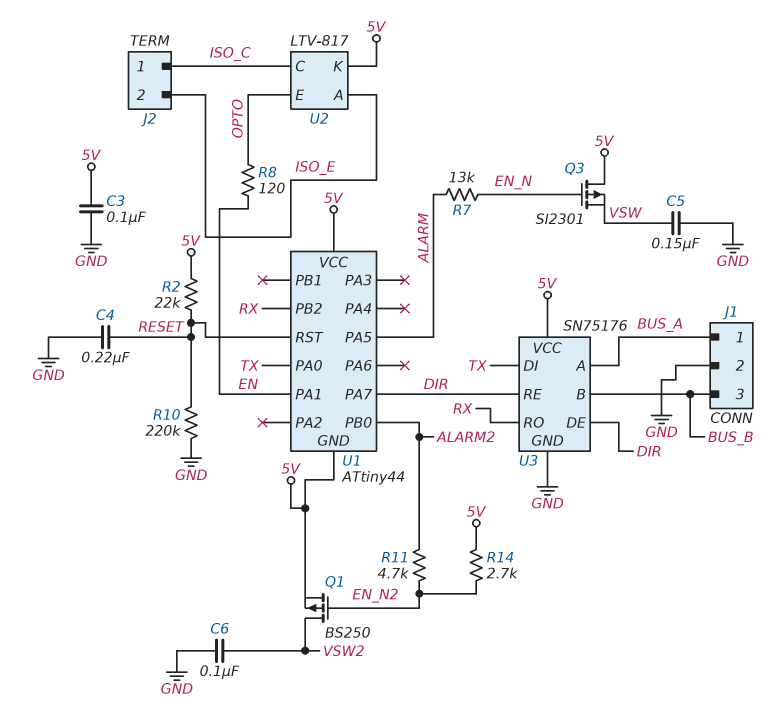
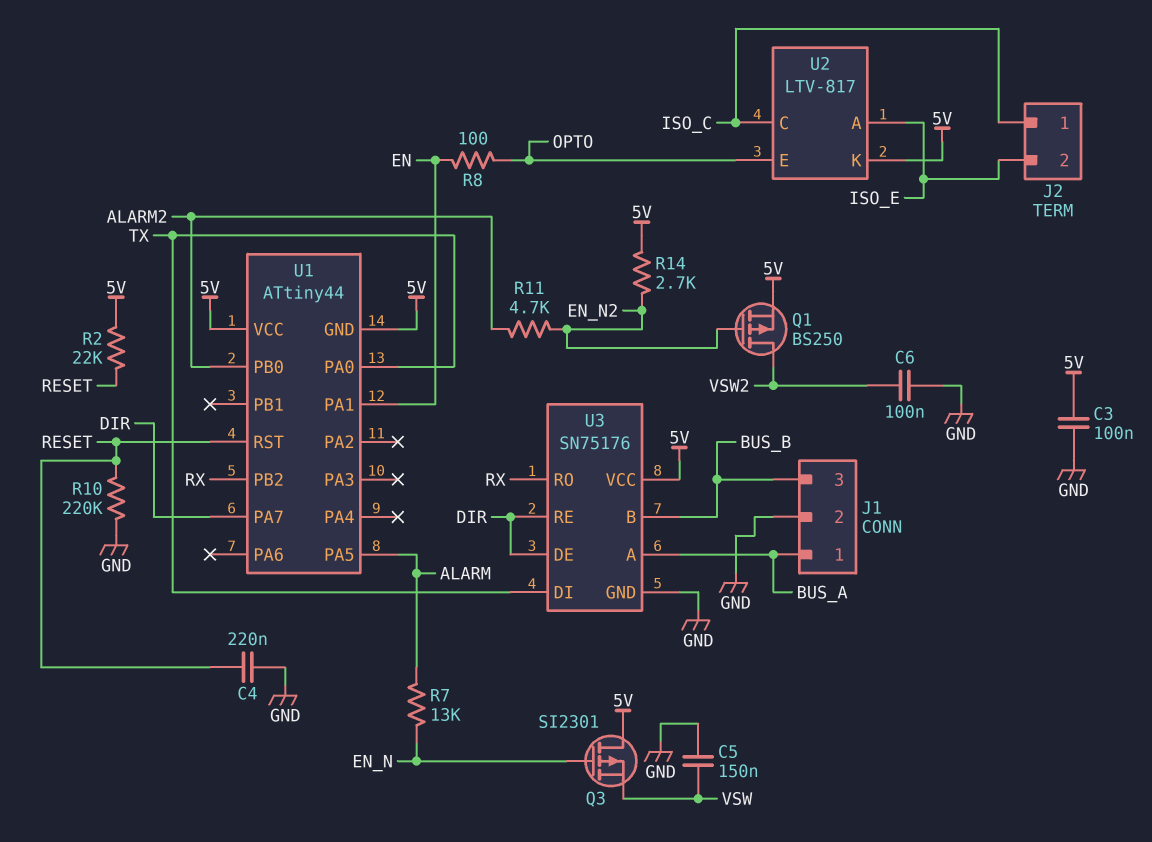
R8: 120 (EN, OPTO) -> 100 (EN, OPTO)

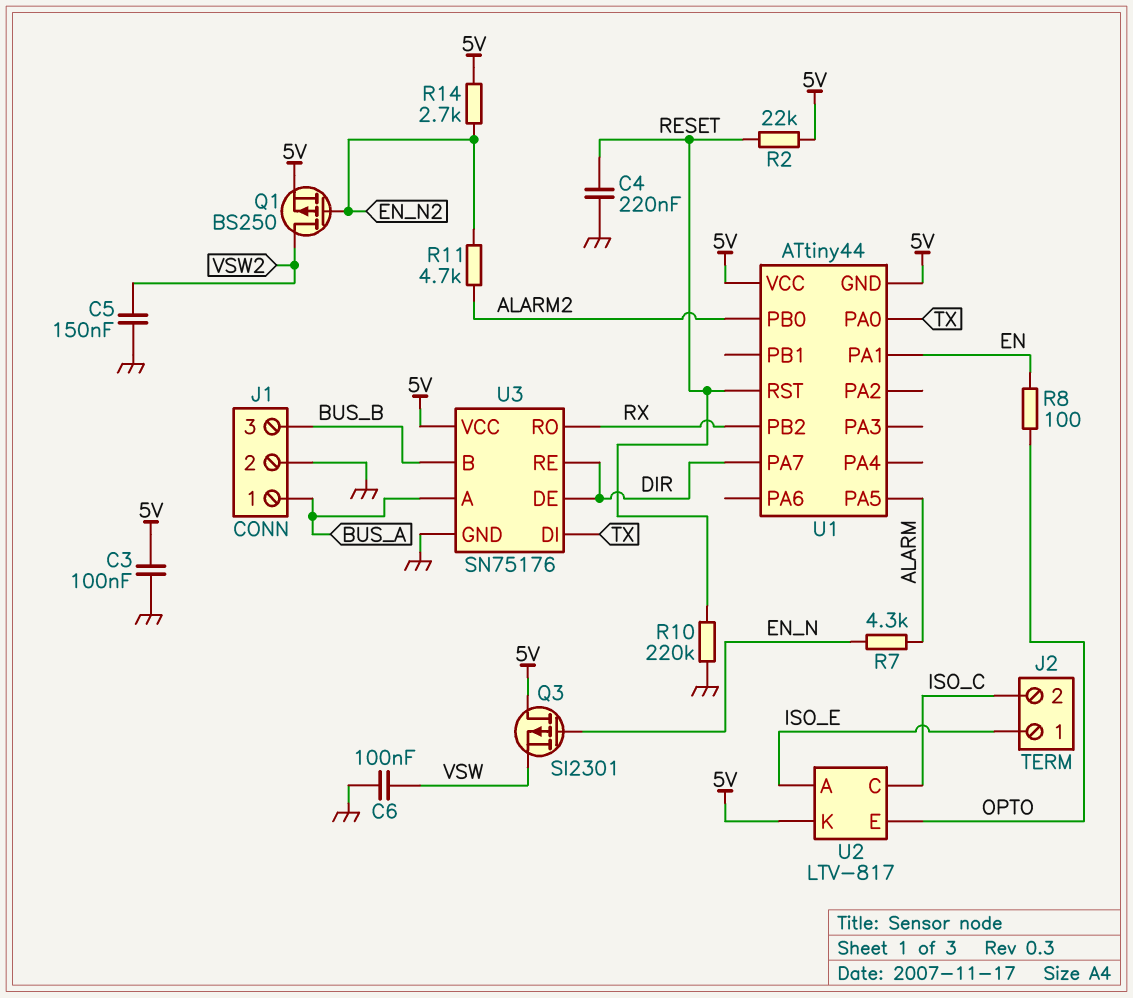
C5: 150nF (GND, VSW) -> 150nF (GND, VSW2)
C6: 100nF (GND, VSW2) -> 100nF (GND, VSW)
J2 pin 1: ISO_C -> ISO_E
J2 pin 2: ISO_E -> ISO_C
R7: 13k (ALARM, EN_N) -> 4.3k (ALARM, EN_N)

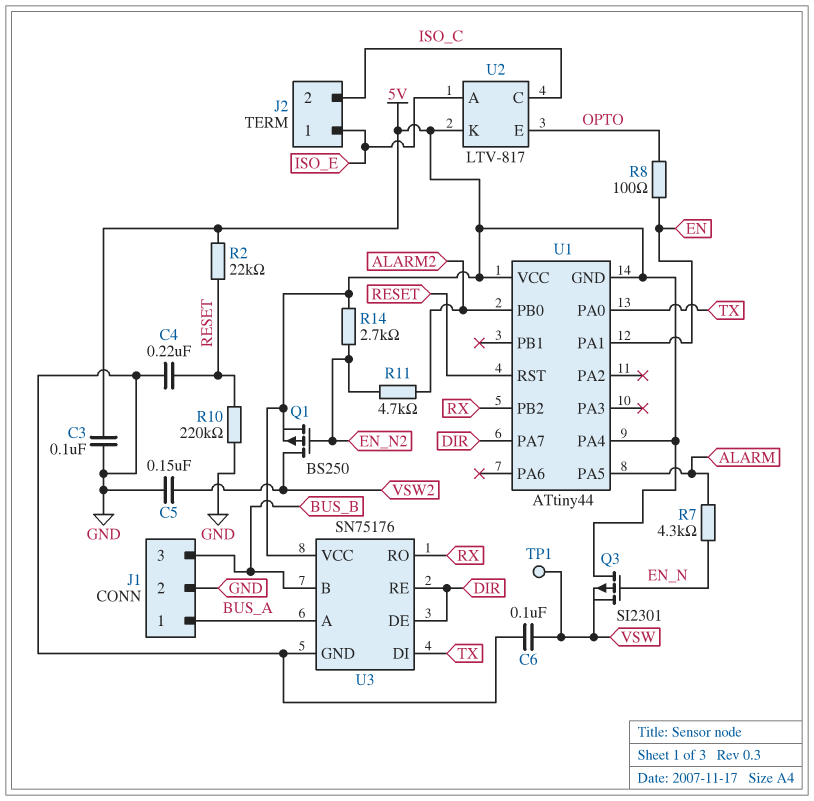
TP1: none -> test point (VSW)
U1 pin PA4: none -> 5V

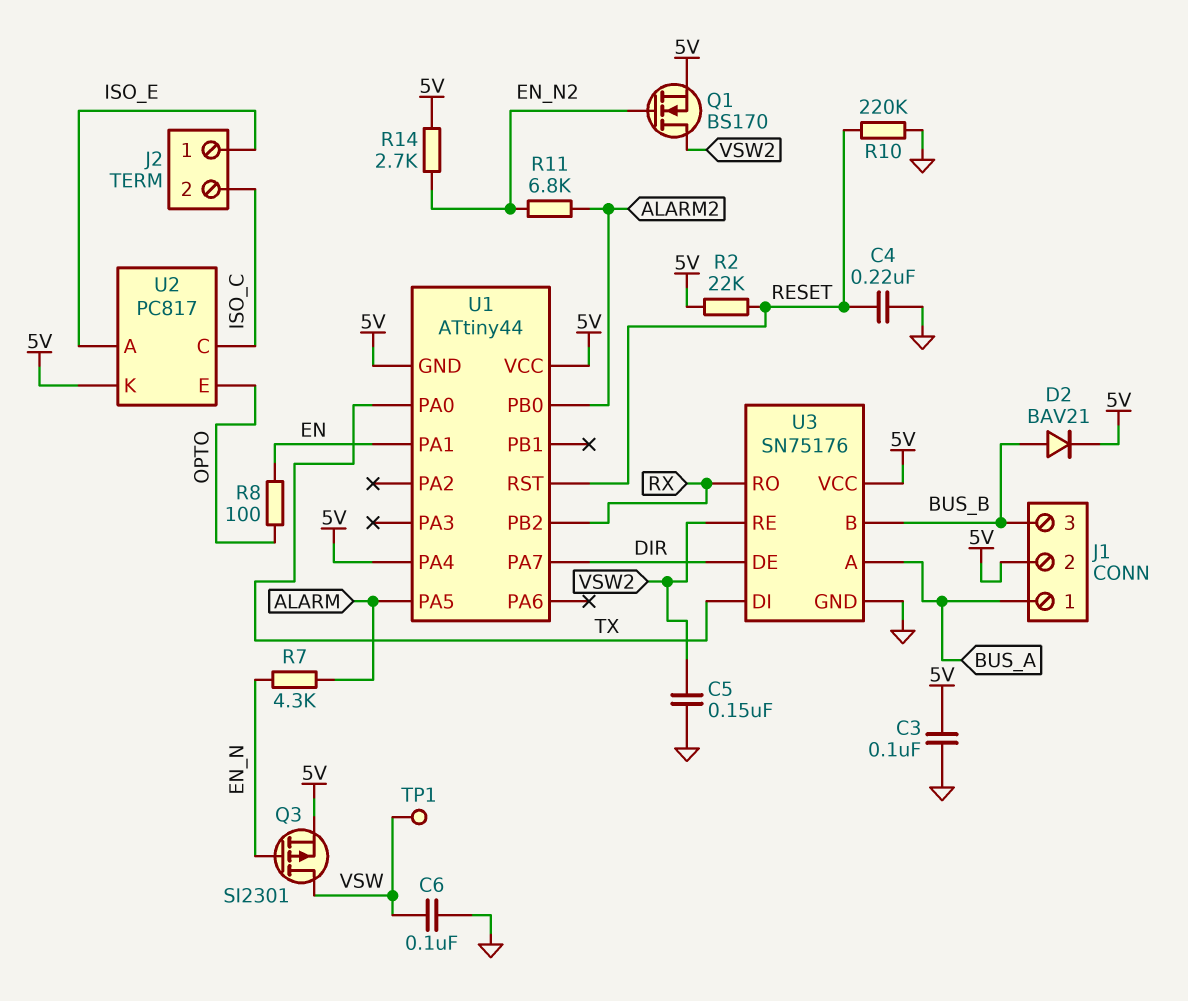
D2: none -> diode BAV21 (A BUS_B, K 5V)
J1 pin 2: GND -> 5V
Q1: PMOS BS250 (G EN_N2, D VSW2, S 5V) -> NMOS BS170 (G EN_N2, D VSW2, S 5V)
Q3: PMOS SI2301 (G EN_N, D 5V, S VSW) -> PMOS SI2301 (G EN_N, D VSW, S 5V)
R11: 4.7k (ALARM2, EN_N2) -> 6.8k (ALARM2, EN_N2)
U2: LTV-817 -> PC817
U3 pin RE: DIR -> VSW2

